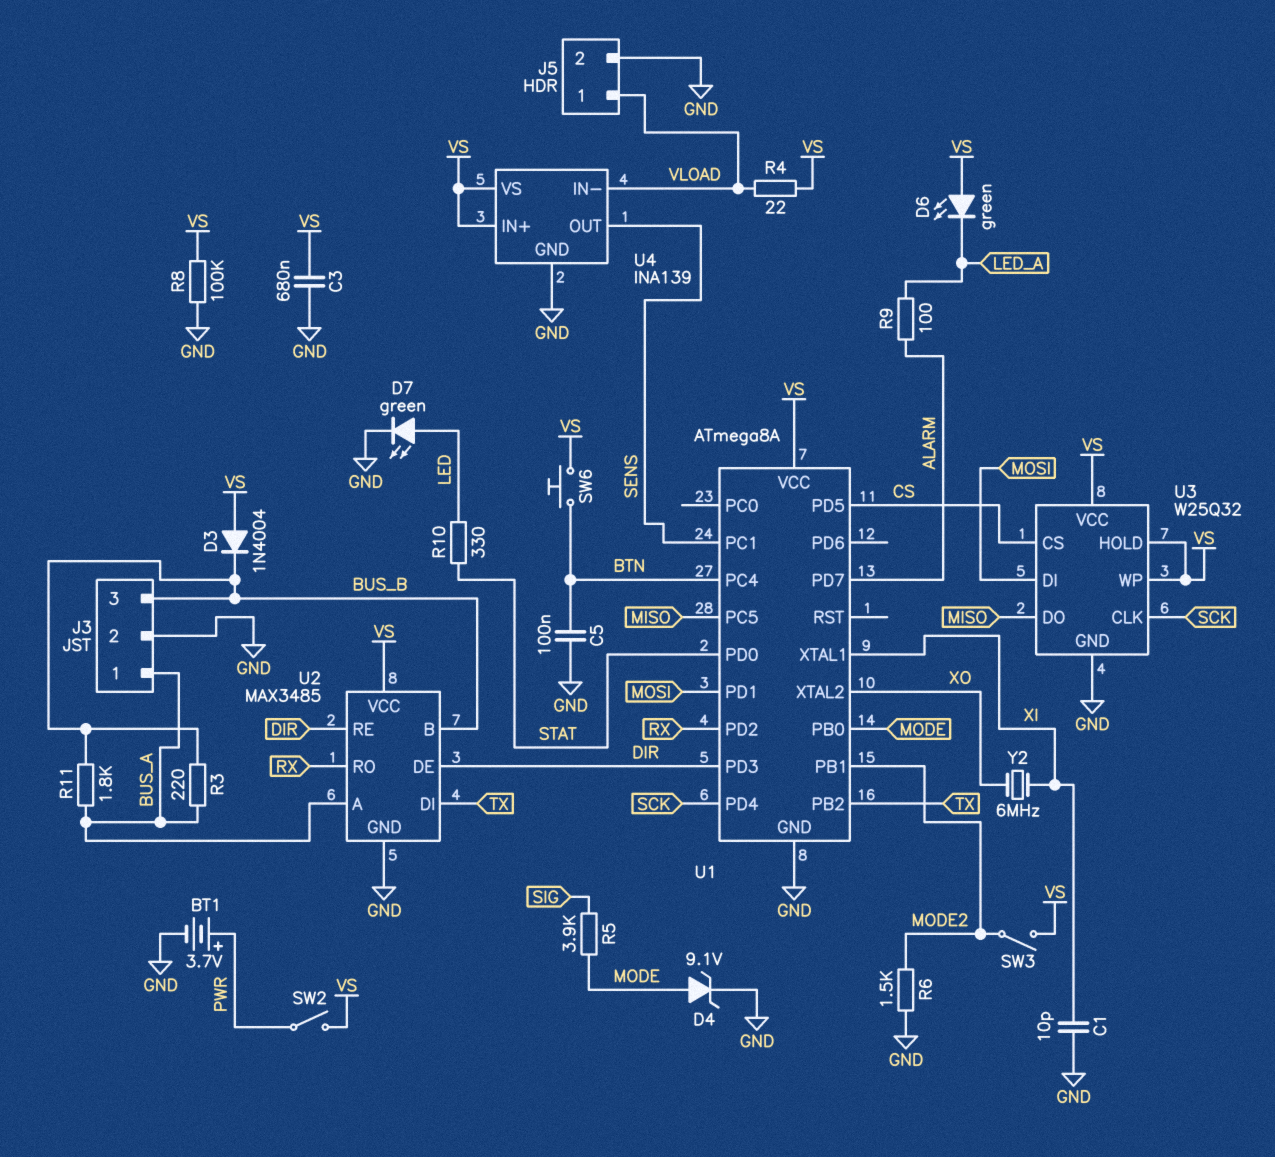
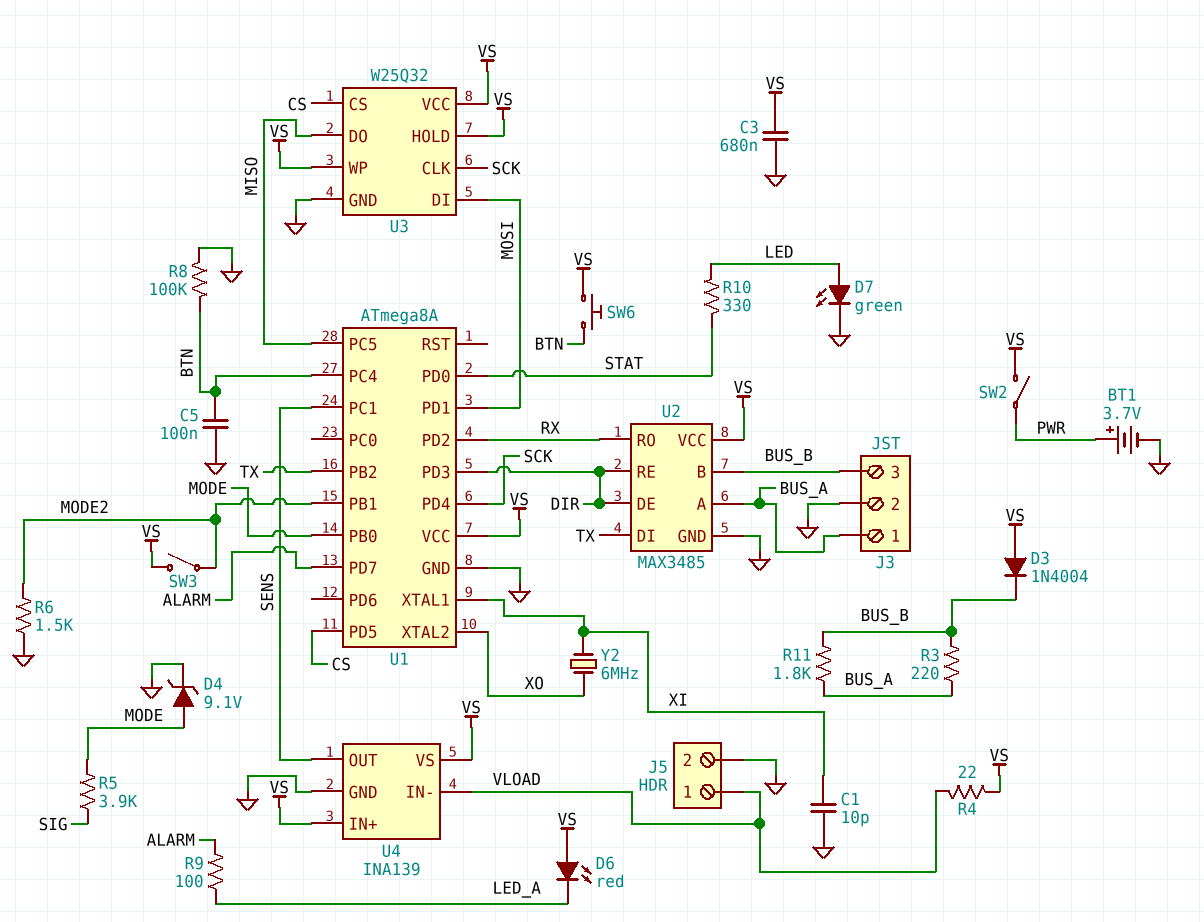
D6: LED green (A VS, K LED_A) -> LED red (A VS, K LED_A)
R8: 100k (GND, VS) -> 100k (BTN, GND)

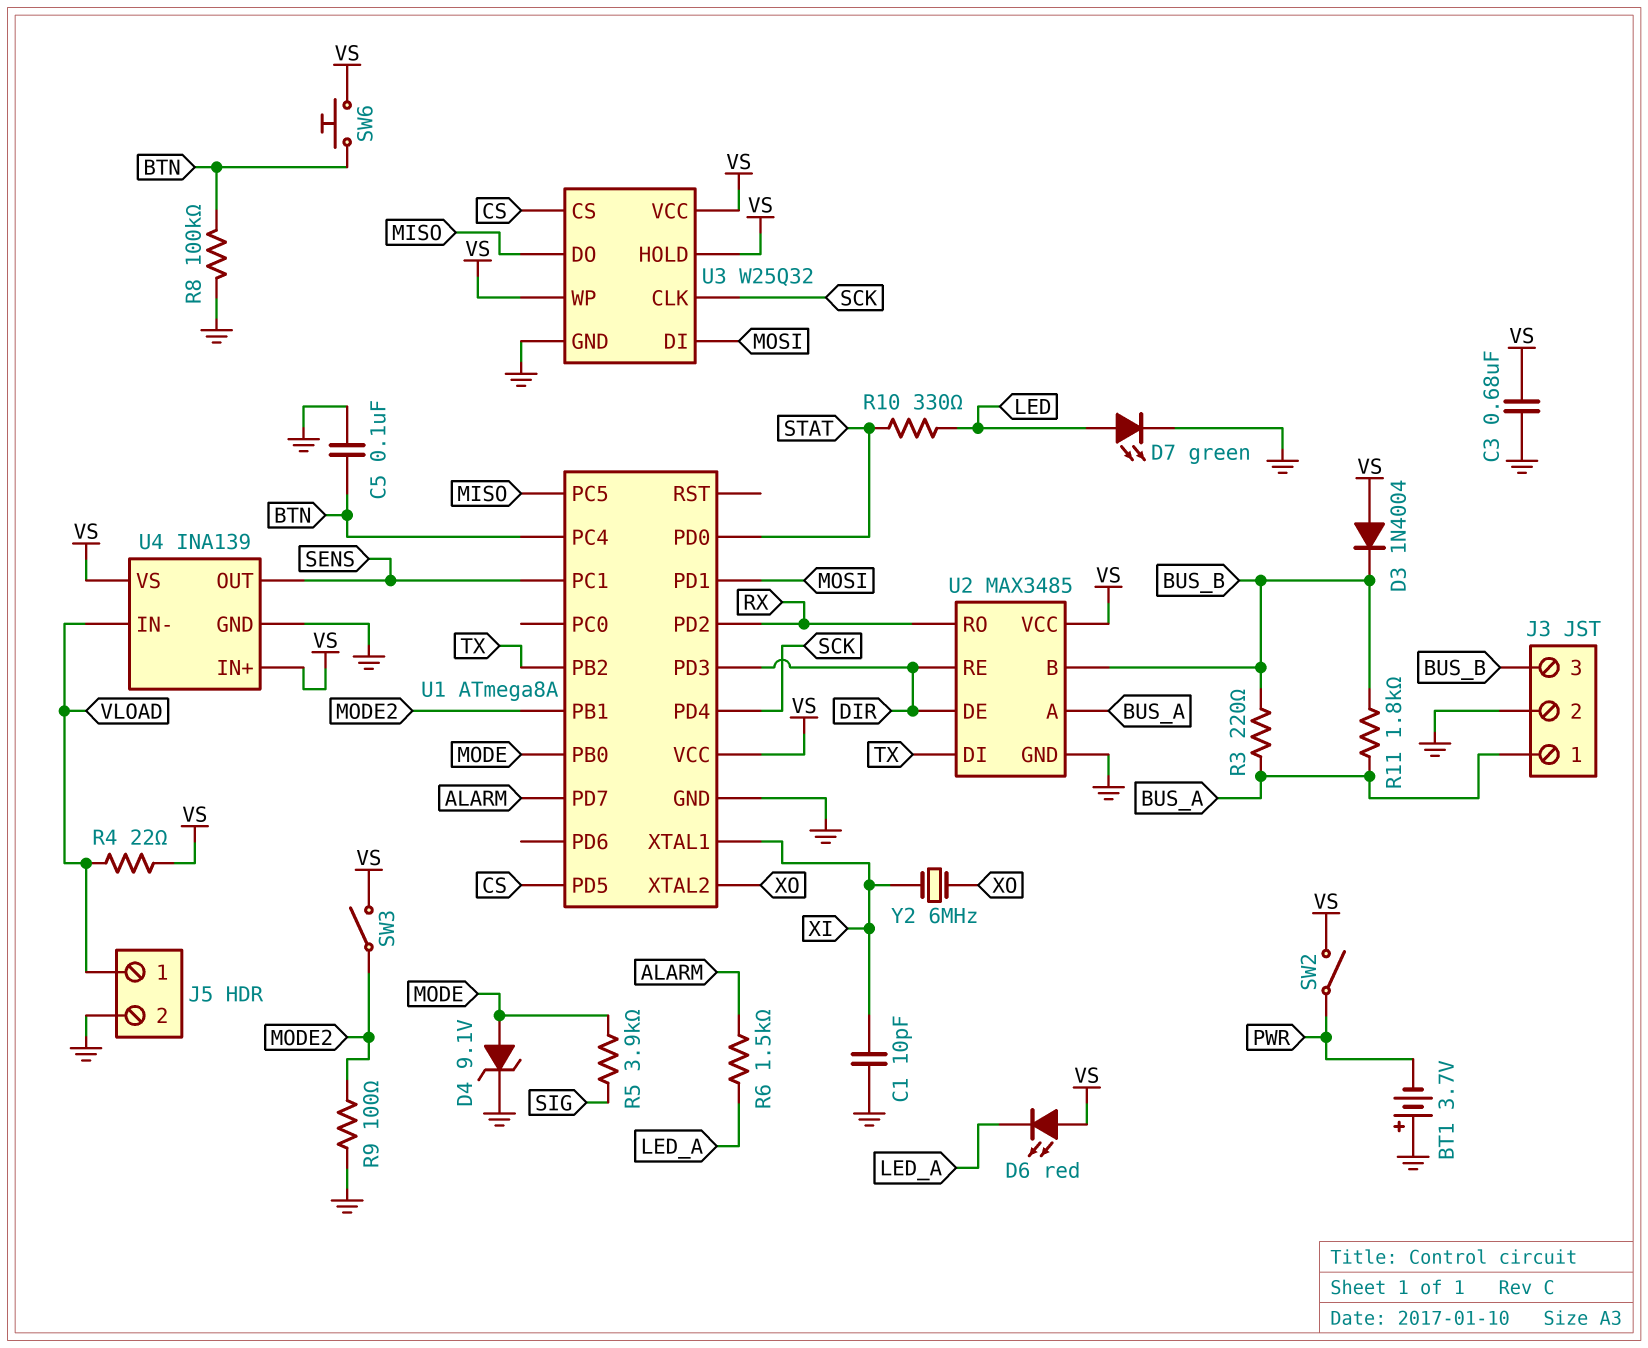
BT1: 3.7V (plus PWR, minus GND) -> 3.7V (plus GND, minus PWR)
R6: 1.5k (GND, MODE2) -> 1.5k (ALARM, LED_A)
R9: 100 (ALARM, LED_A) -> 100 (GND, MODE2)

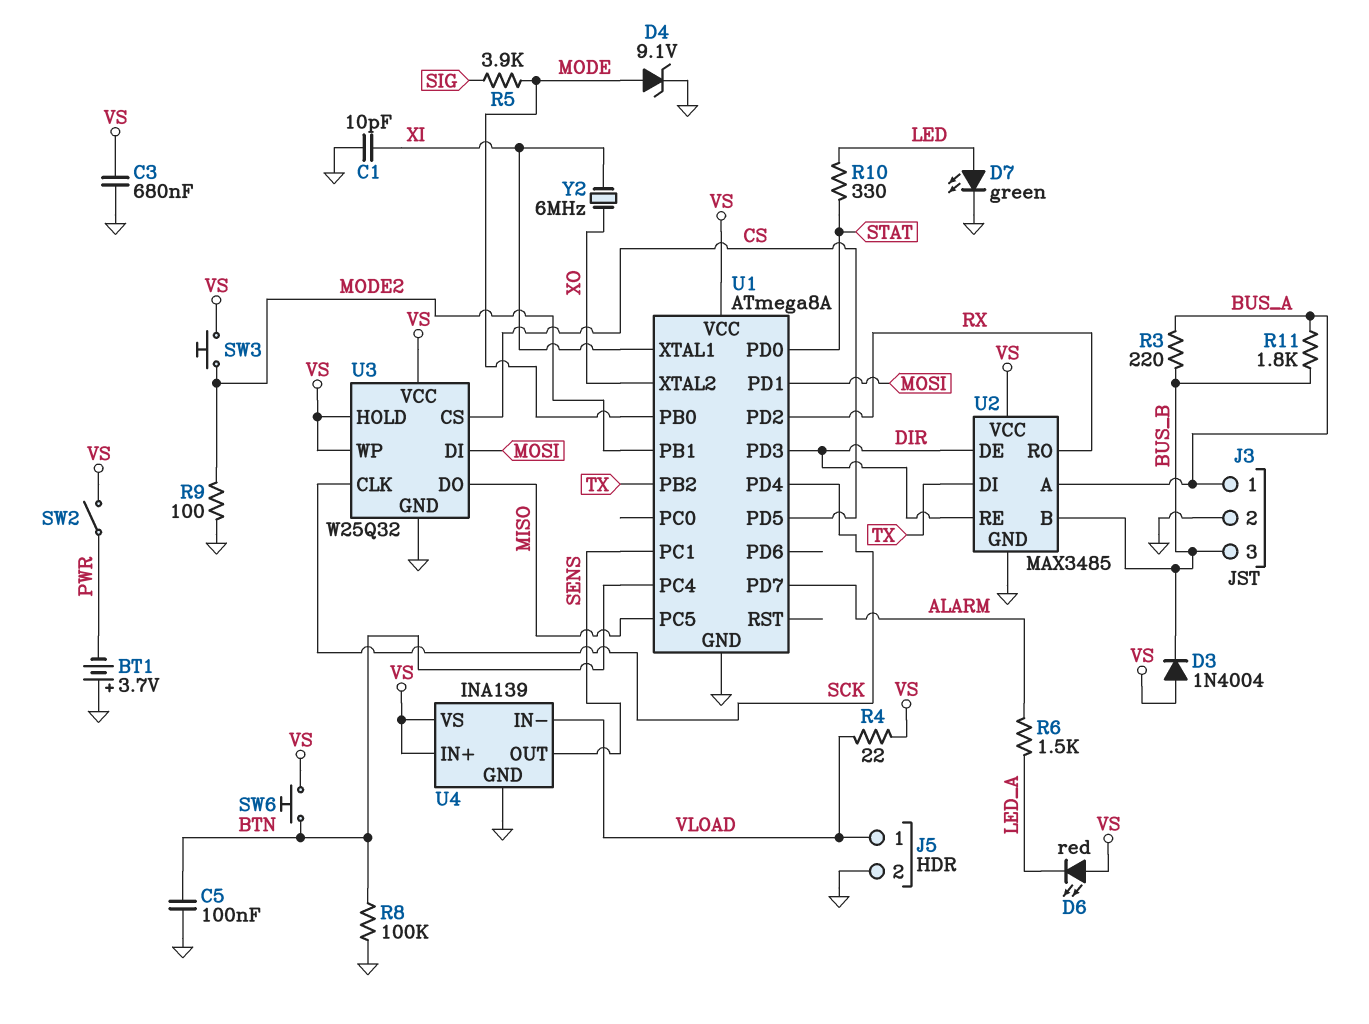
SW3: switch (MODE2, VS) -> button (MODE2, VS)

